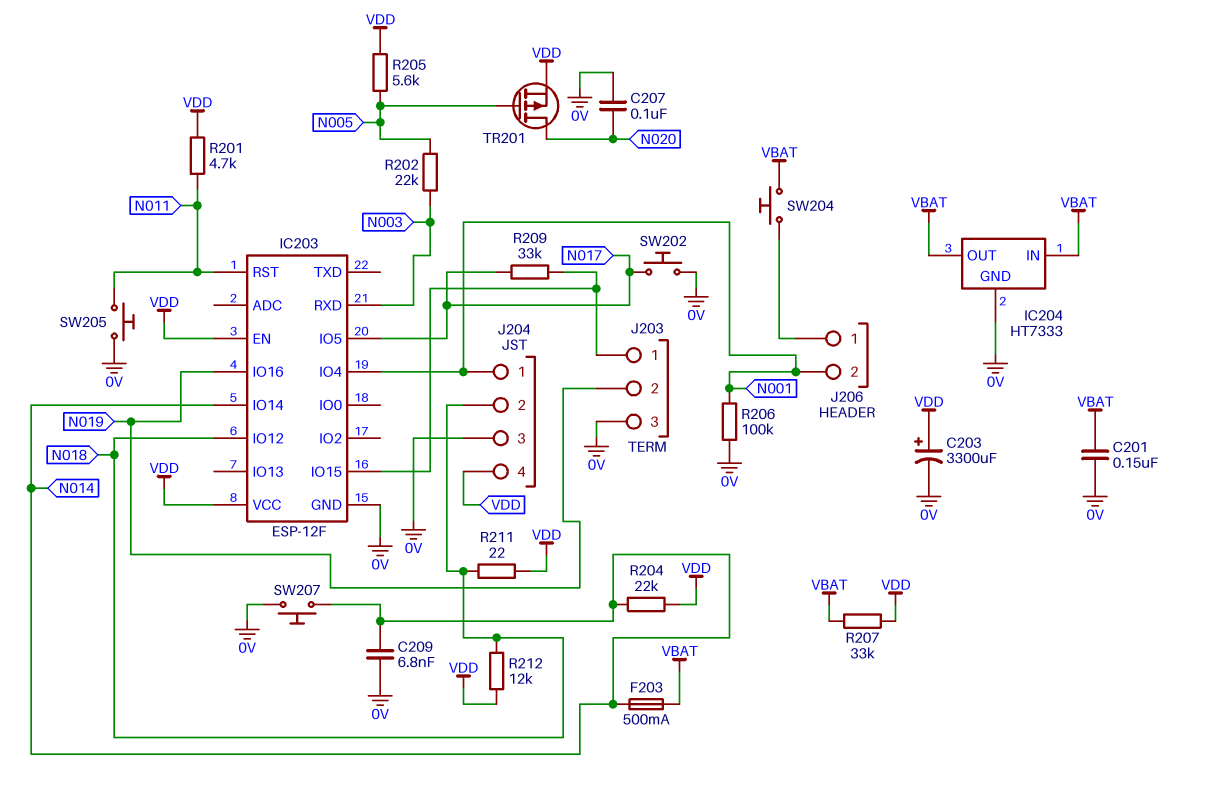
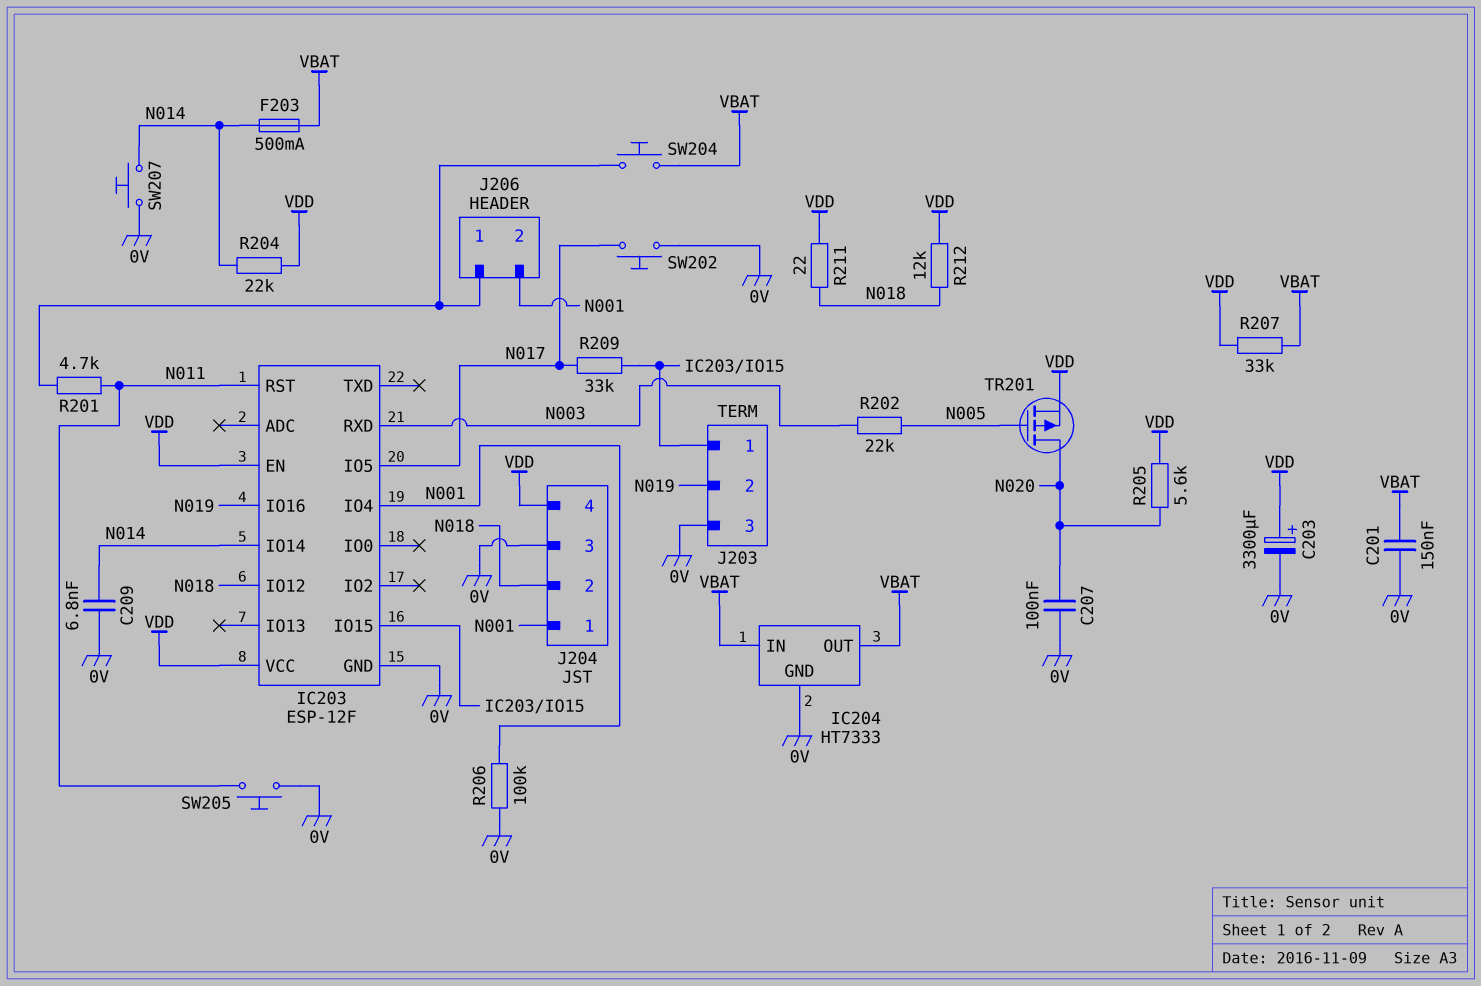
R201: 4.7k (N011, VDD) -> 4.7k (J206/1, N011)
R205: 5.6k (N005, VDD) -> 5.6k (N020, VDD)

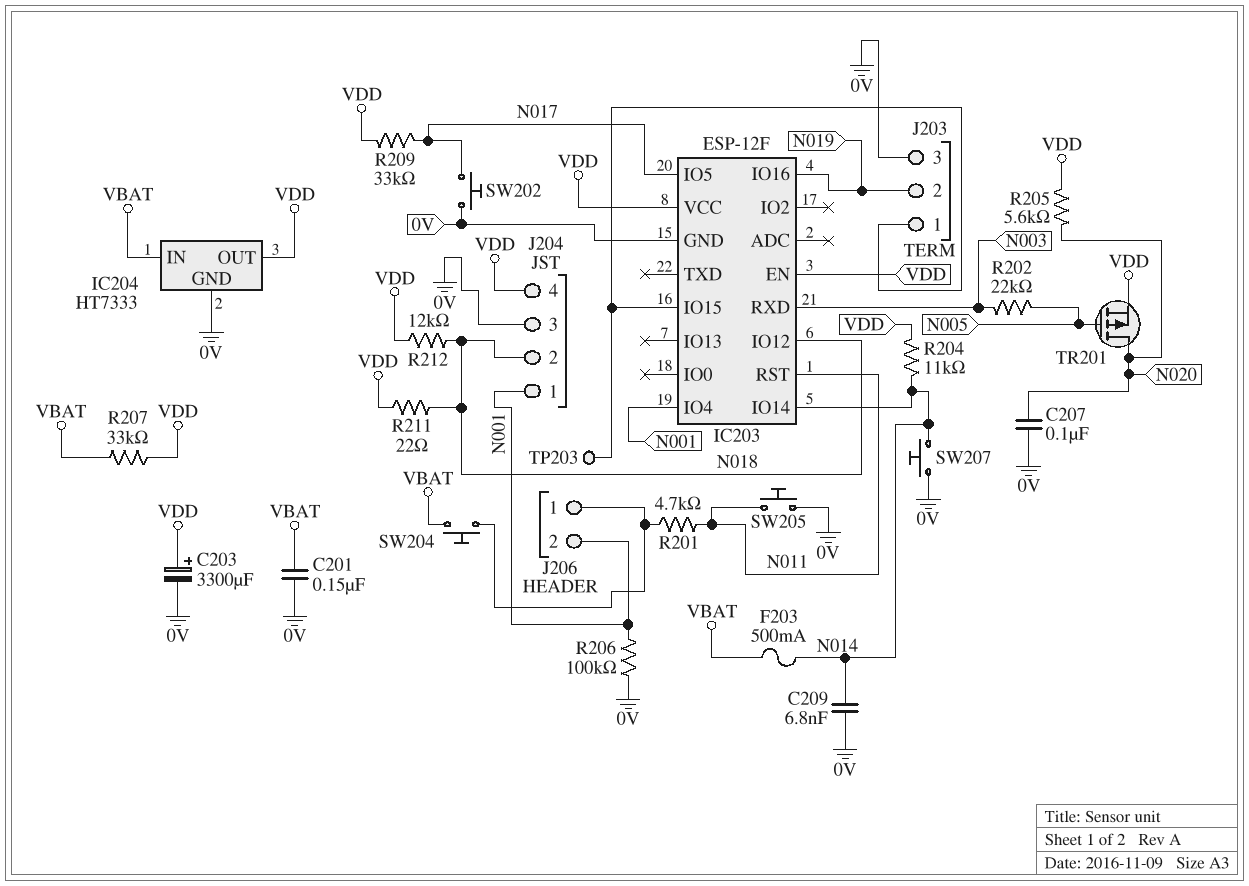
IC204 pin OUT: VBAT -> VDD
R204: 22k (N014, VDD) -> 11k (N014, VDD)
R209: 33k (IC203/IO15, N017) -> 33k (N017, VDD)
TP203: none -> test point (IC203/IO15)

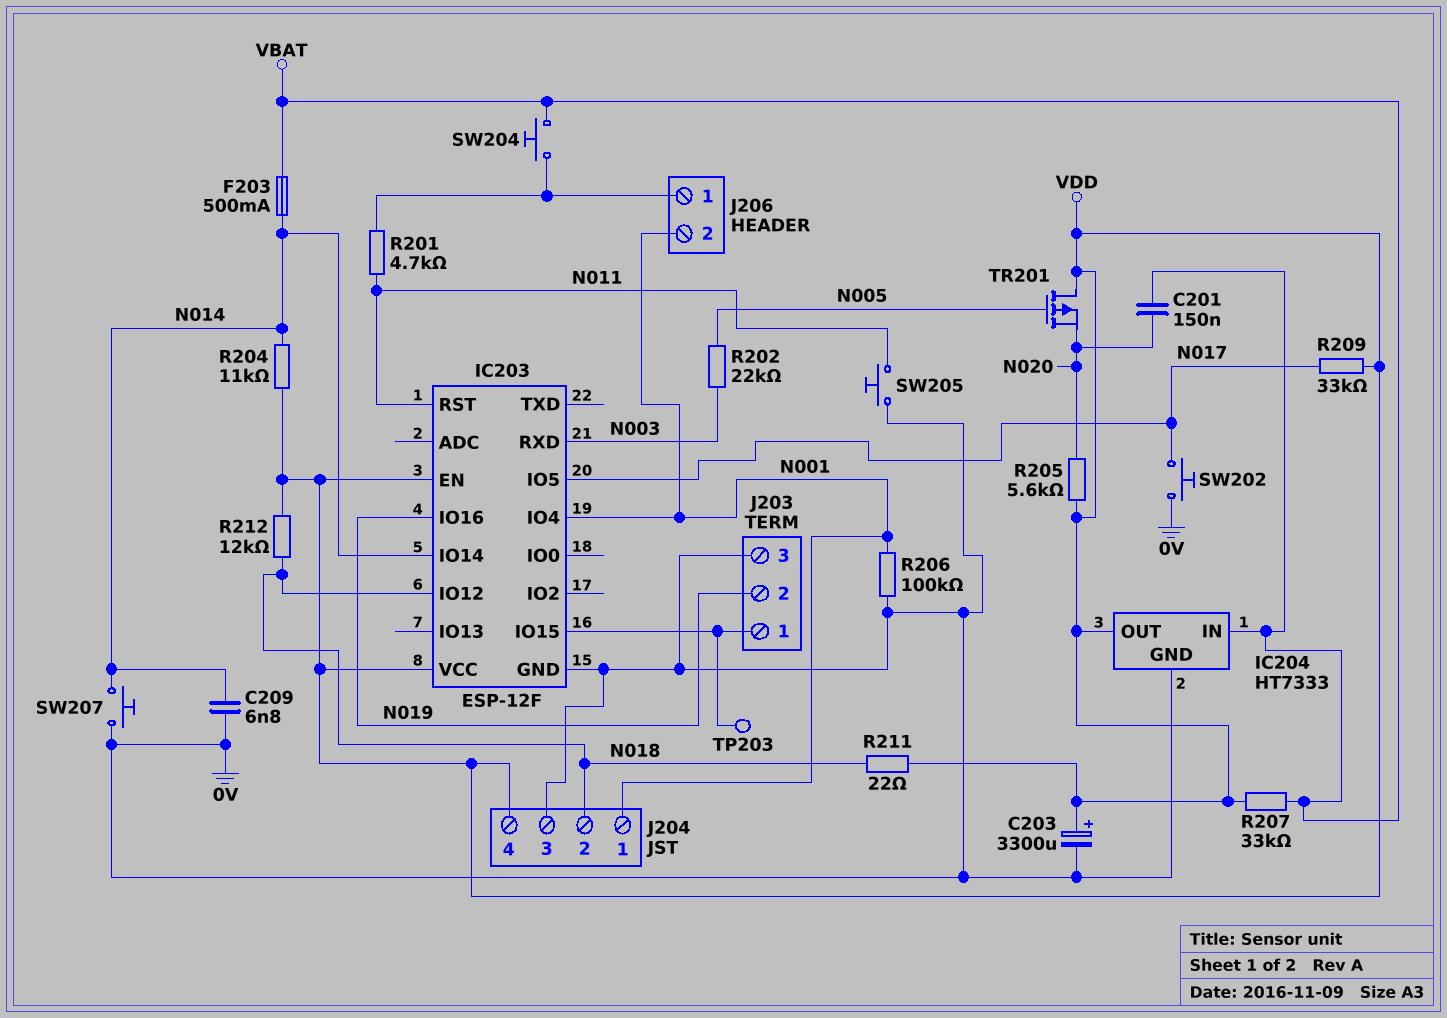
C201: 150nF (0V, VBAT) -> 150nF (N020, VBAT)
C207: 100nF (0V, N020) -> none
TR201: PMOS (G N005, D N020, S VDD) -> PMOS (G N005, D VDD, S N020)

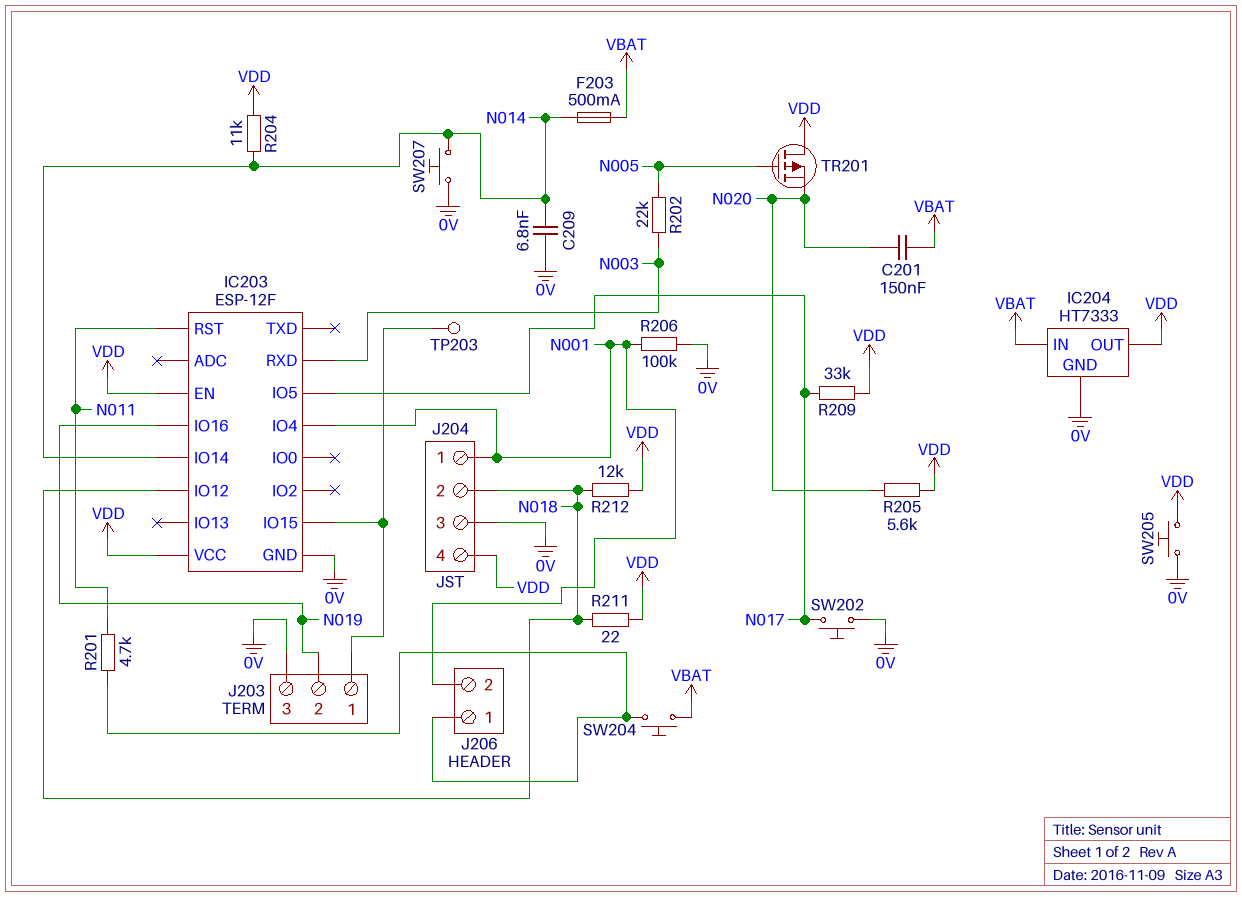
C203: 3300uF (plus VDD, minus 0V) -> none
R207: 33k (VBAT, VDD) -> none
SW205: button (0V, N011) -> button (0V, VDD)

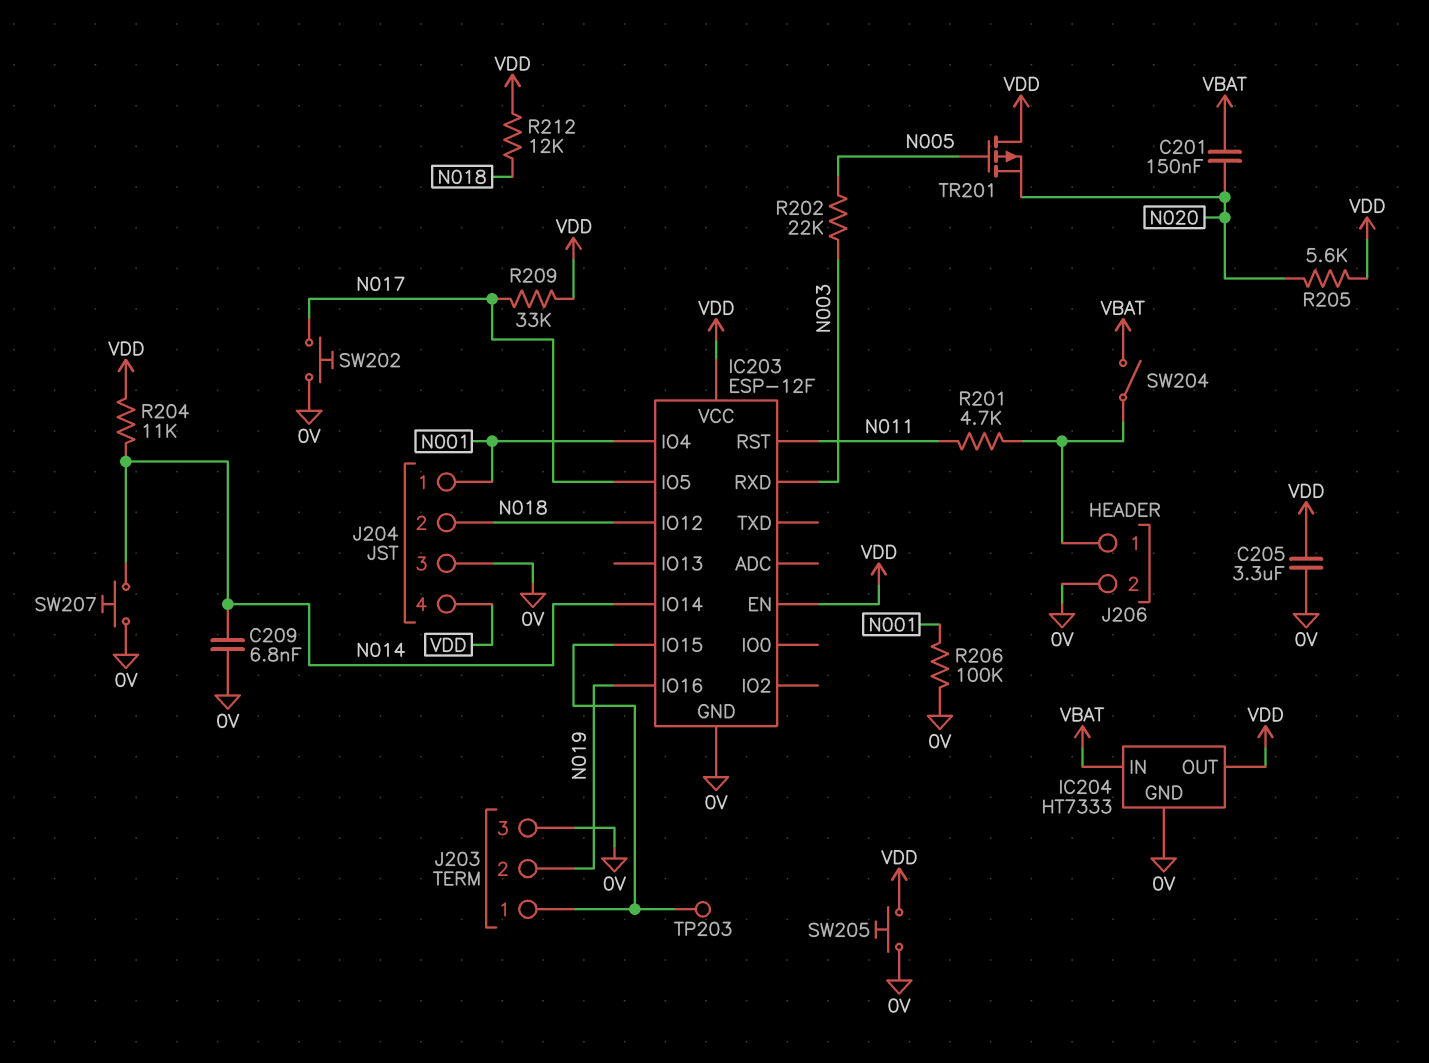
C205: none -> 3.3uF (0V, VDD)
F203: 500mA (N014, VBAT) -> none
J206 pin 2: N001 -> 0V
R211: 22 (N018, VDD) -> none
SW204: button (J206/1, VBAT) -> switch (J206/1, VBAT)

